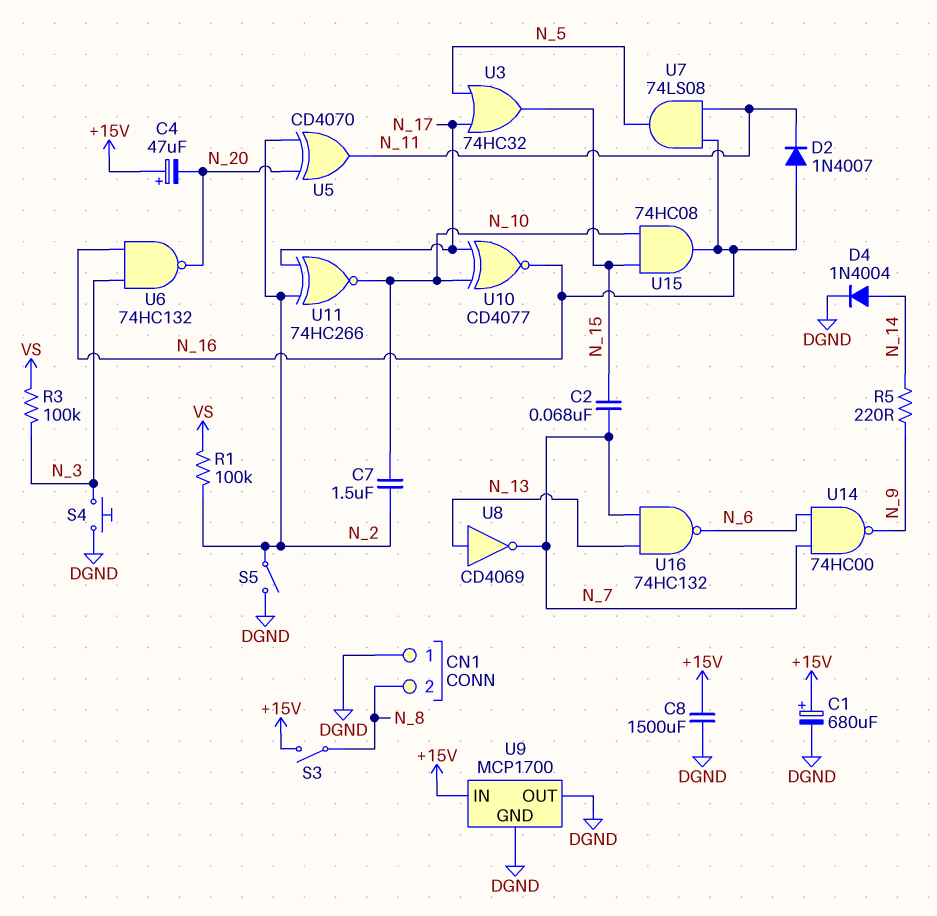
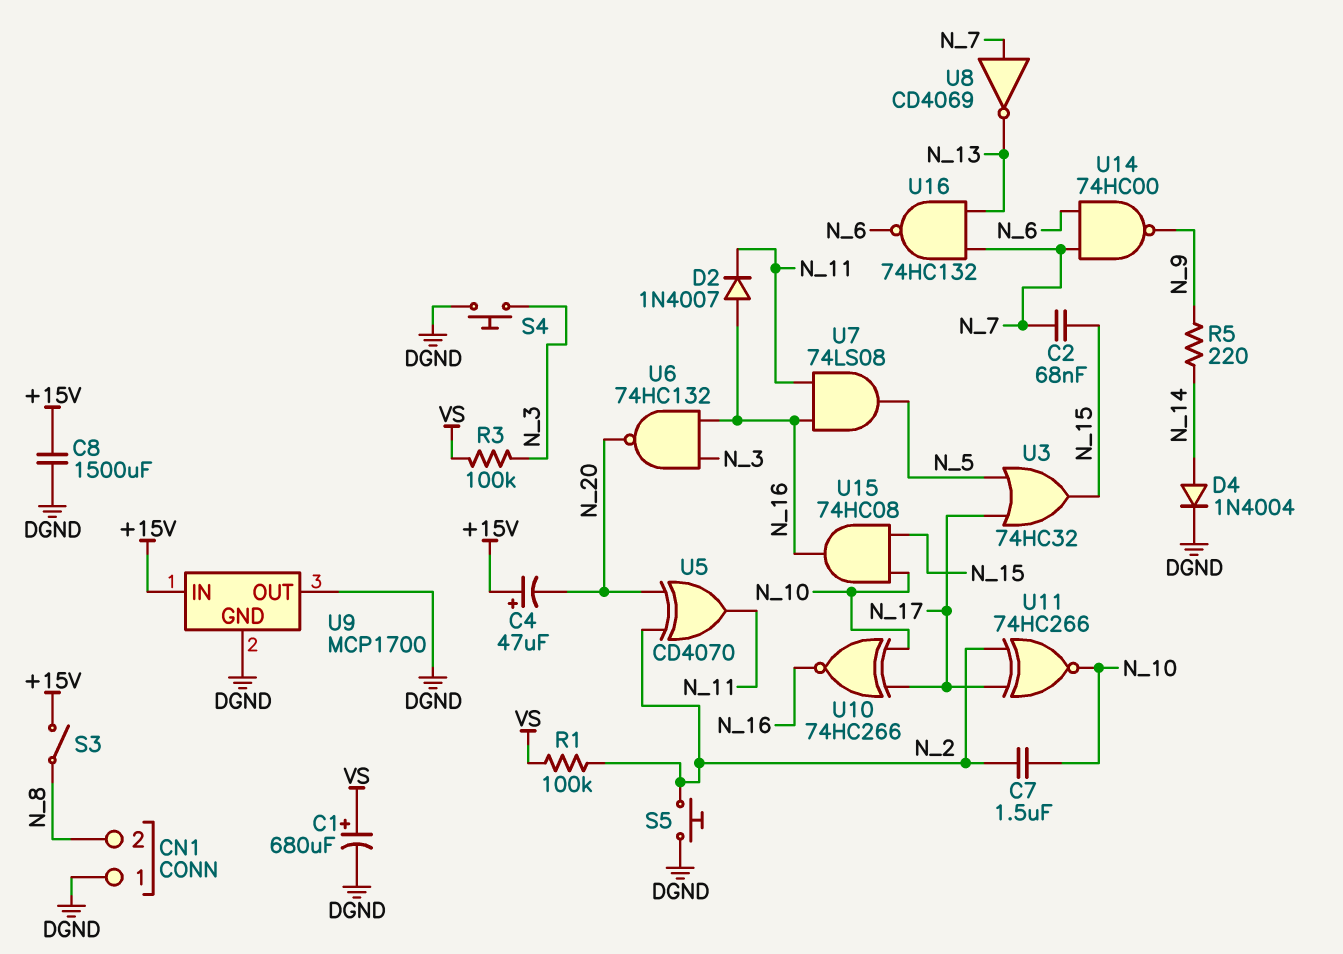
C1: 680uF (plus +15V, minus DGND) -> 680uF (plus VS, minus DGND)
S5: switch (DGND, N_2) -> button (DGND, N_2)
U8: NOT CD4069 (in N_13, out N_7) -> NOT CD4069 (in N_7, out N_13)
U10: XNOR CD4077 (in N_10, in N_17, out N_16) -> XNOR 74HC266 (in N_10, in N_17, out N_16)

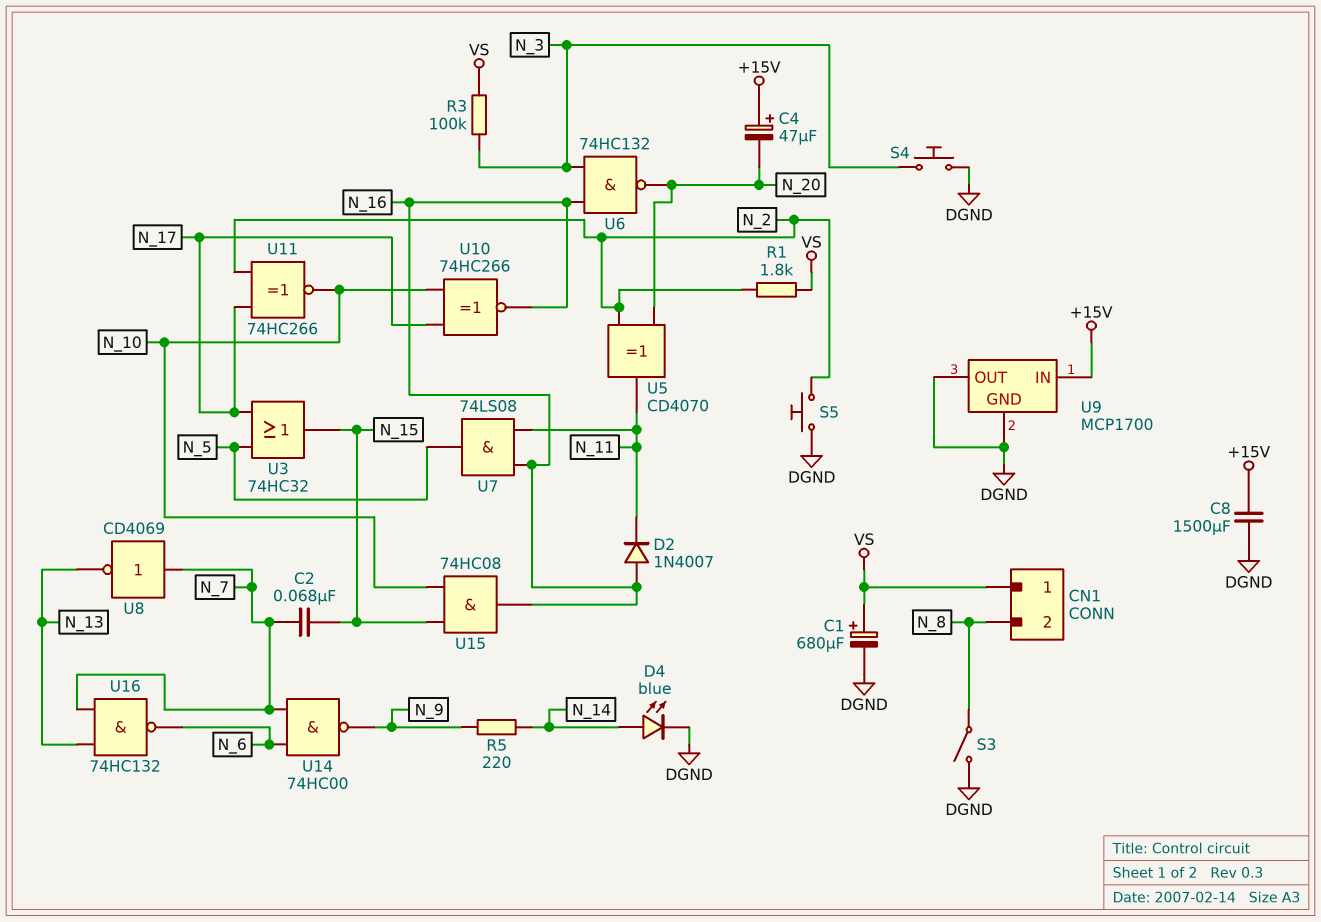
C7: 1.5uF (N_2, N_10) -> none
CN1 pin 1: DGND -> VS
D4: diode 1N4004 (A N_14, K DGND) -> LED blue (A N_14, K DGND)
R1: 100k (N_2, VS) -> 1.8k (N_2, VS)
S3: switch (+15V, N_8) -> switch (DGND, N_8)

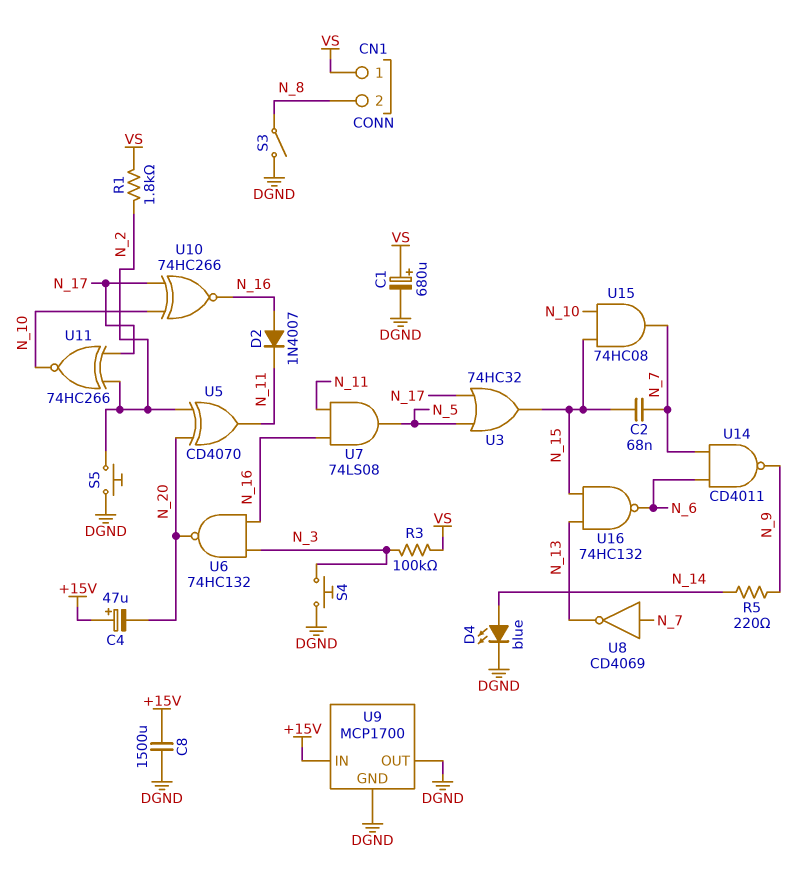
U14: NAND 74HC00 (in N_6, in N_7, out N_9) -> NAND CD4011 (in N_6, in N_7, out N_9)
U15: AND 74HC08 (in N_10, in N_15, out N_16) -> AND 74HC08 (in N_10, in N_15, out N_7)
U16: NAND 74HC132 (in N_7, in N_13, out N_6) -> NAND 74HC132 (in N_13, in N_15, out N_6)

